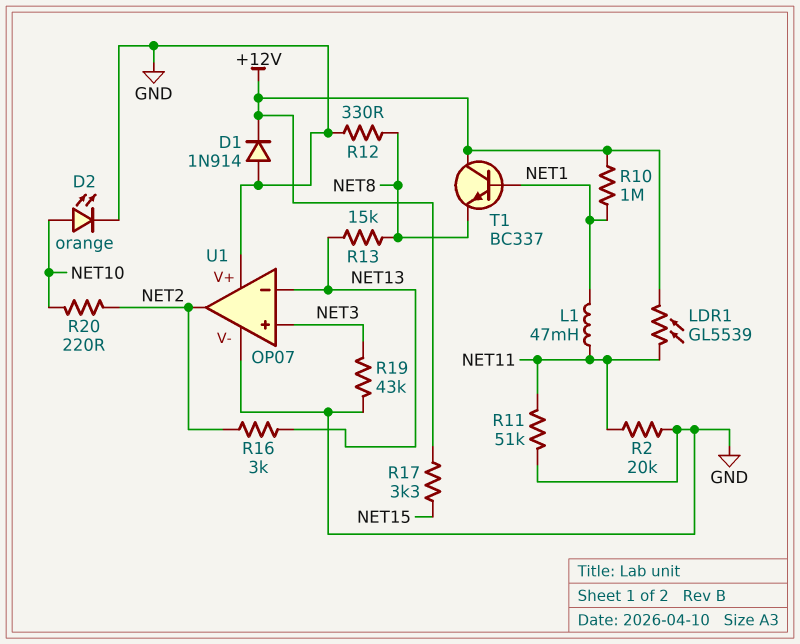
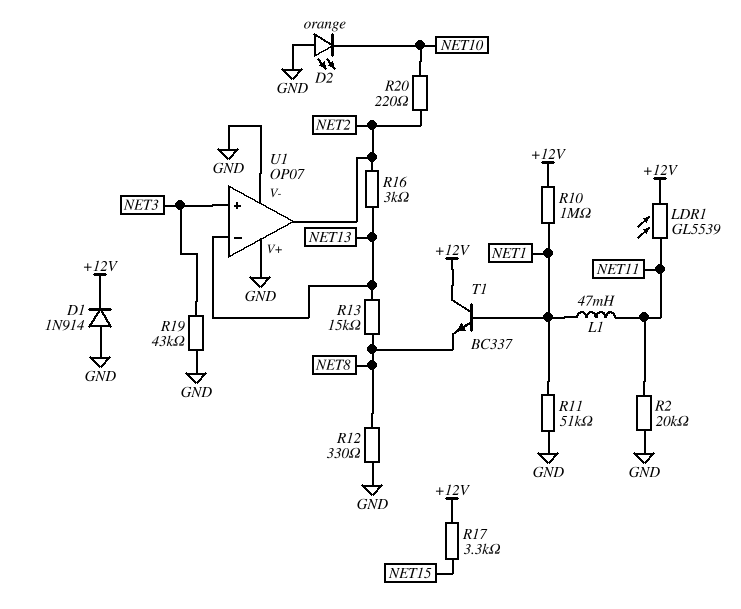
D2: LED orange (A NET10, K GND) -> LED orange (A GND, K NET10)
R11: 51k (GND, NET11) -> 51k (GND, NET1)

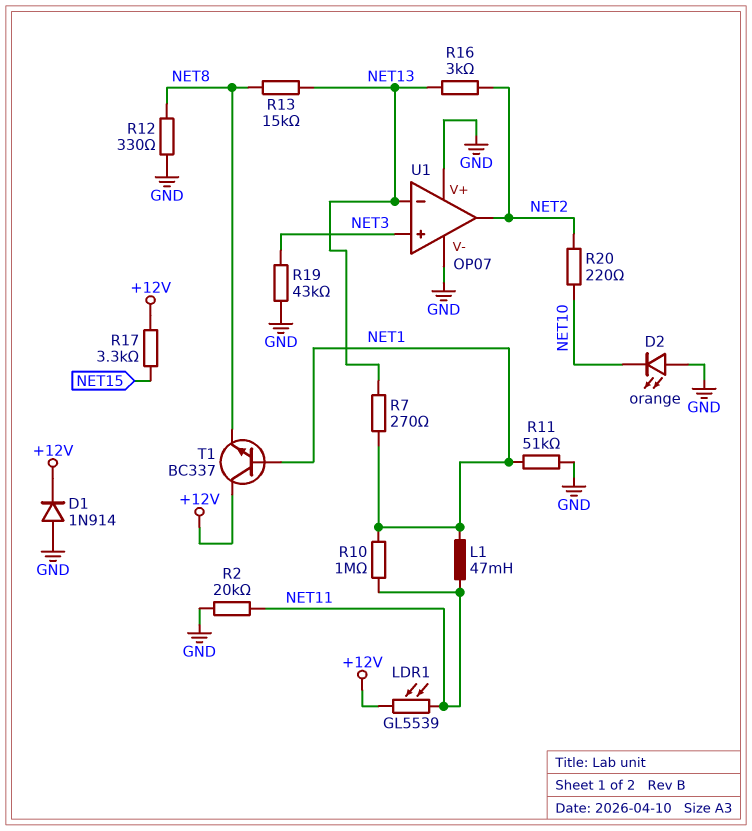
R7: none -> 270 (NET1, NET13)
R10: 1M (+12V, NET1) -> 1M (NET1, NET11)

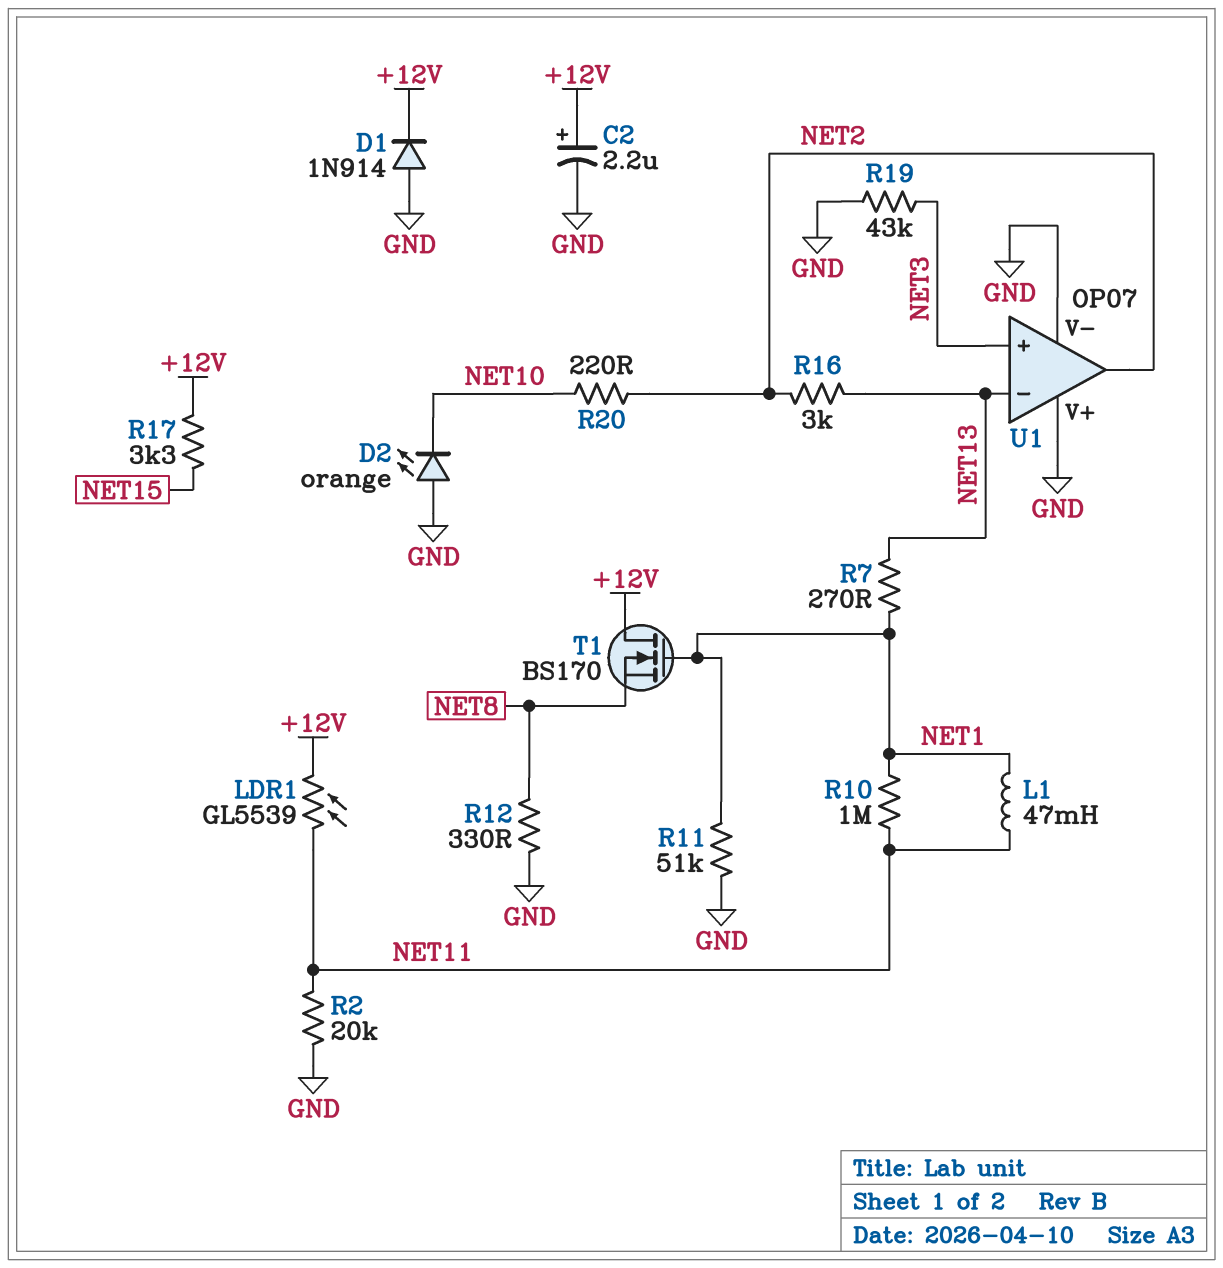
C2: none -> 2.2uF (plus +12V, minus GND)
R13: 15k (NET8, NET13) -> none
T1: NPN BC337 (B NET1, C +12V, E NET8) -> NMOS BS170 (G NET1, D +12V, S NET8)

